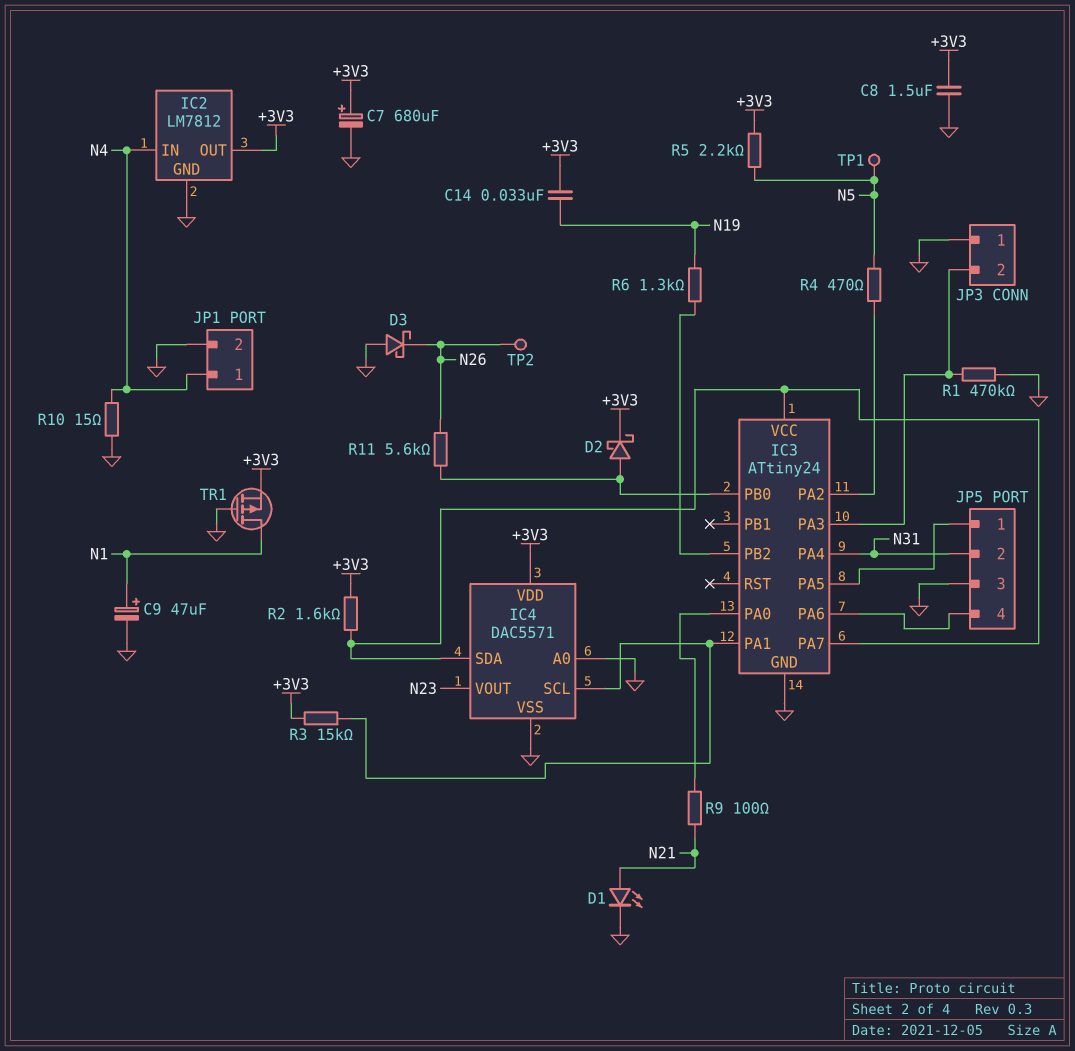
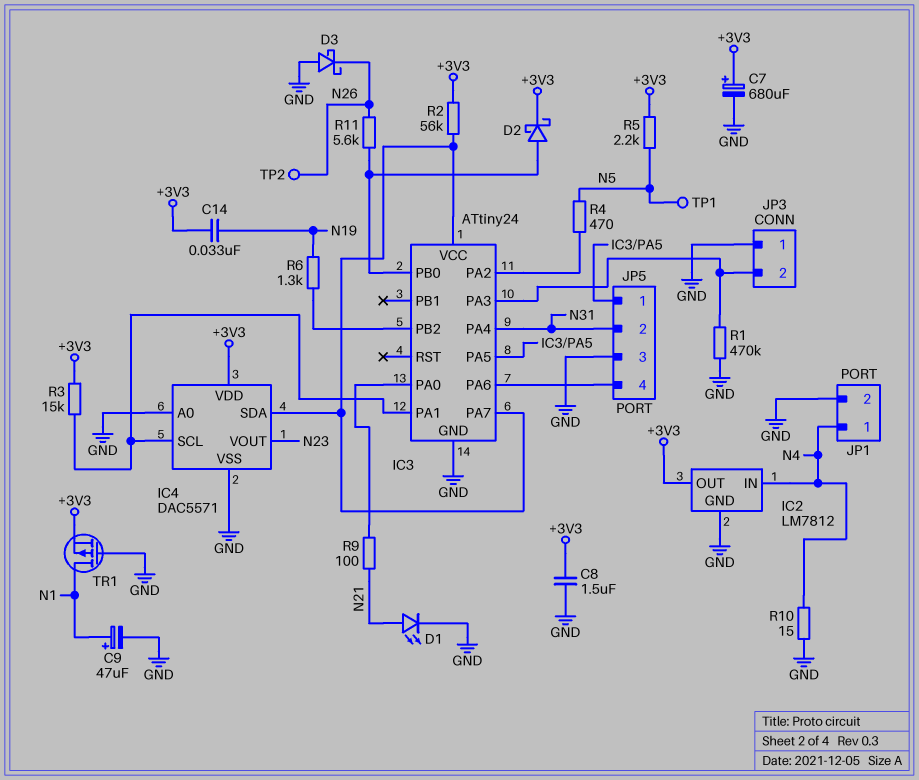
R2: 1.6k (+3V3, IC3/PA7) -> 56k (+3V3, IC3/PA7)

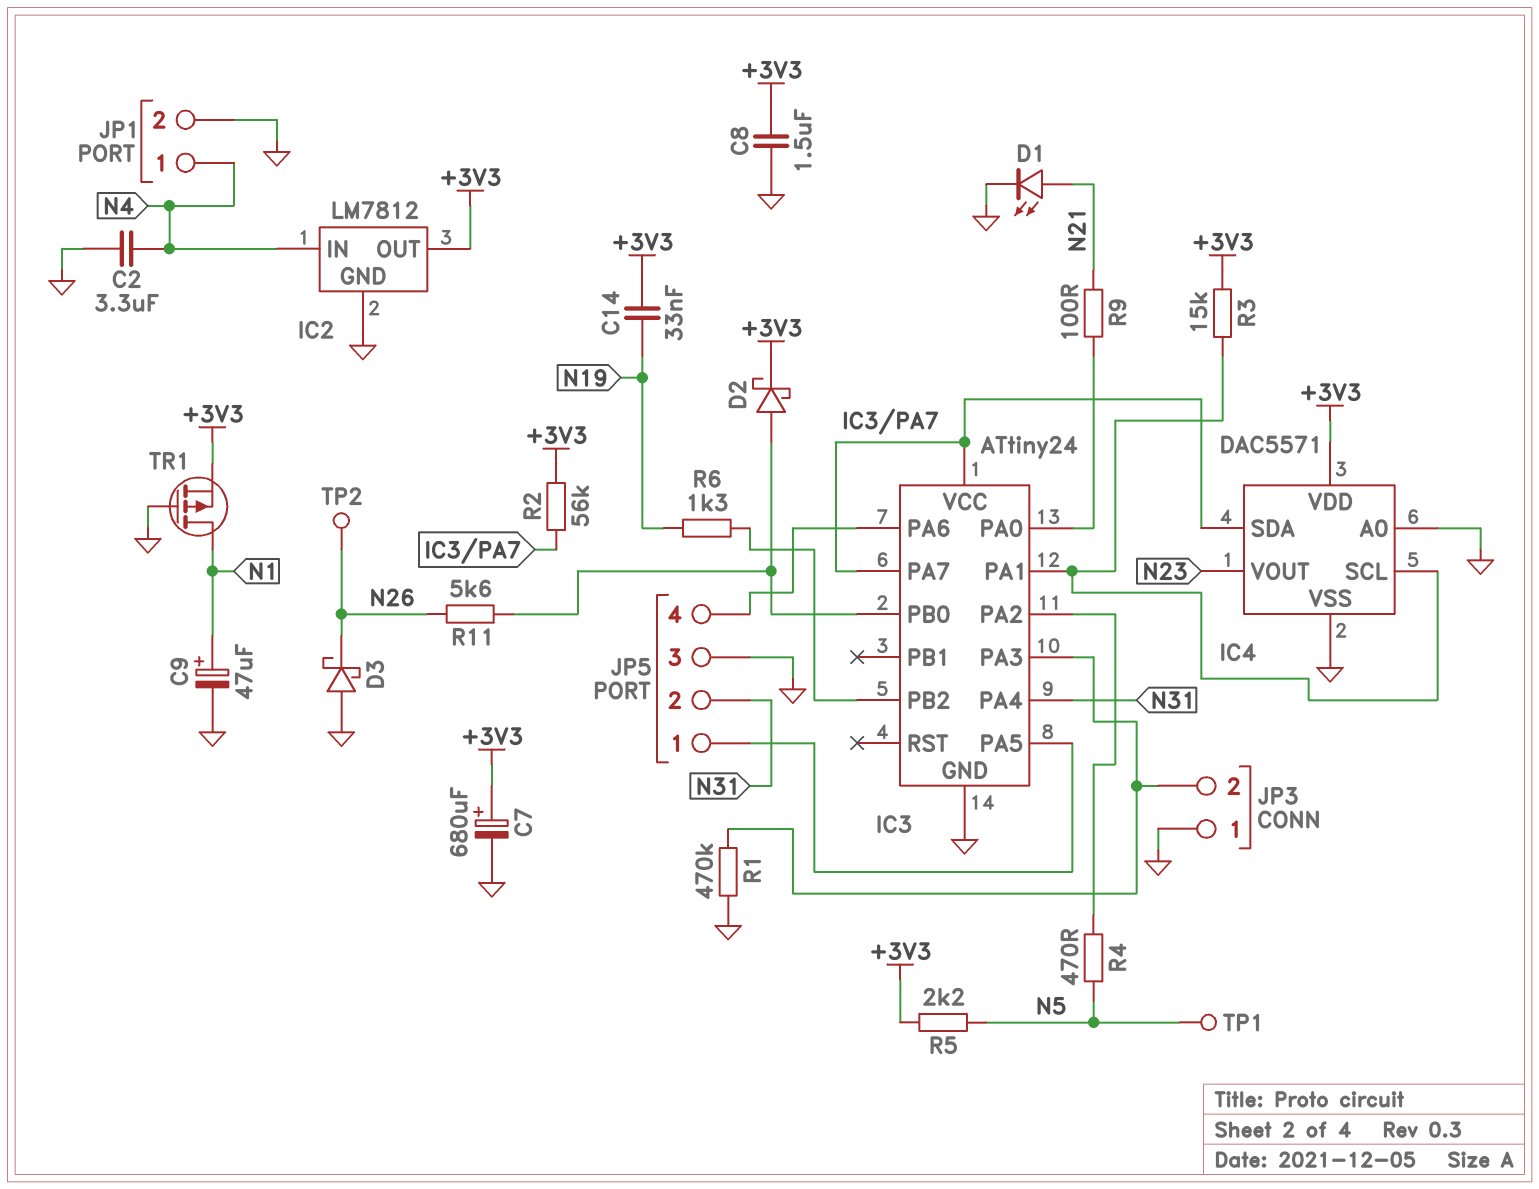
C2: none -> 3.3uF (GND, N4)
R10: 15 (GND, N4) -> none

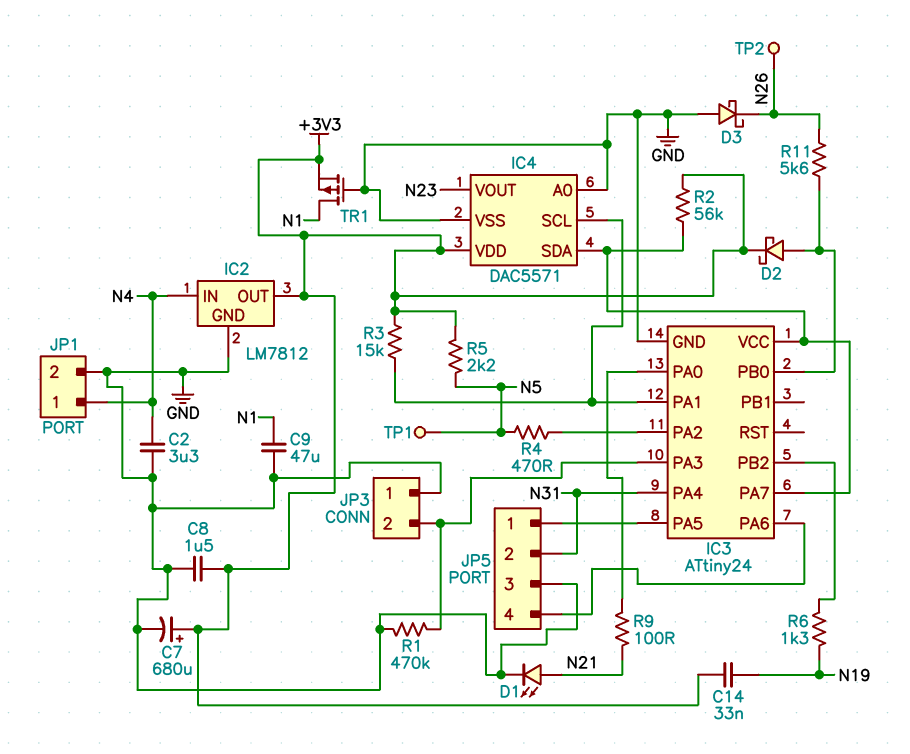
C9: 47uF (plus N1, minus GND) -> 47uF (GND, N1)

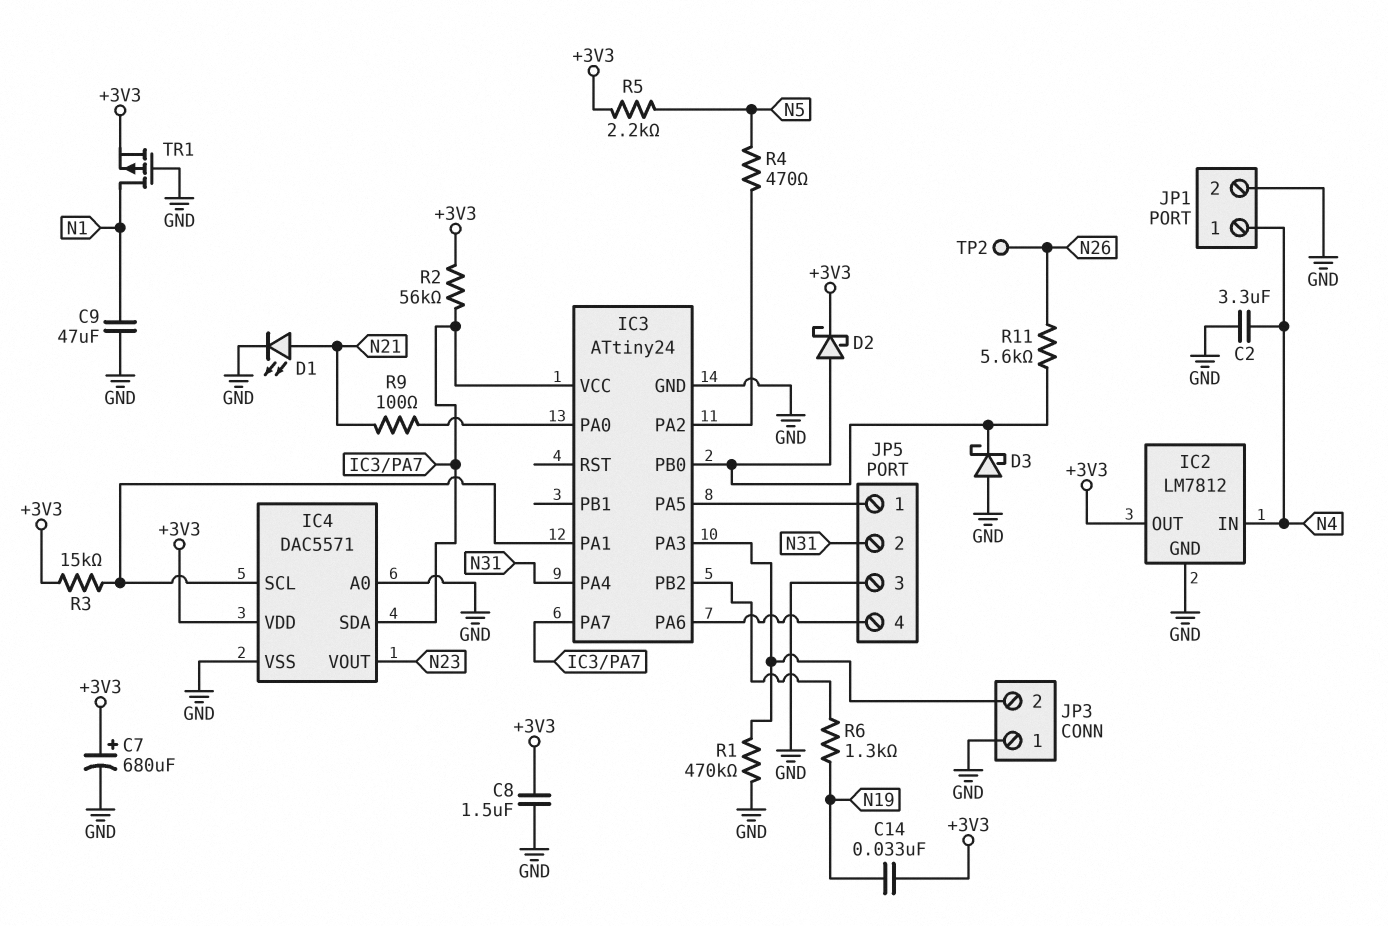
D3: schottky (A GND, K N26) -> schottky (A GND, K IC3/PB0)
TP1: test point (N5) -> none

